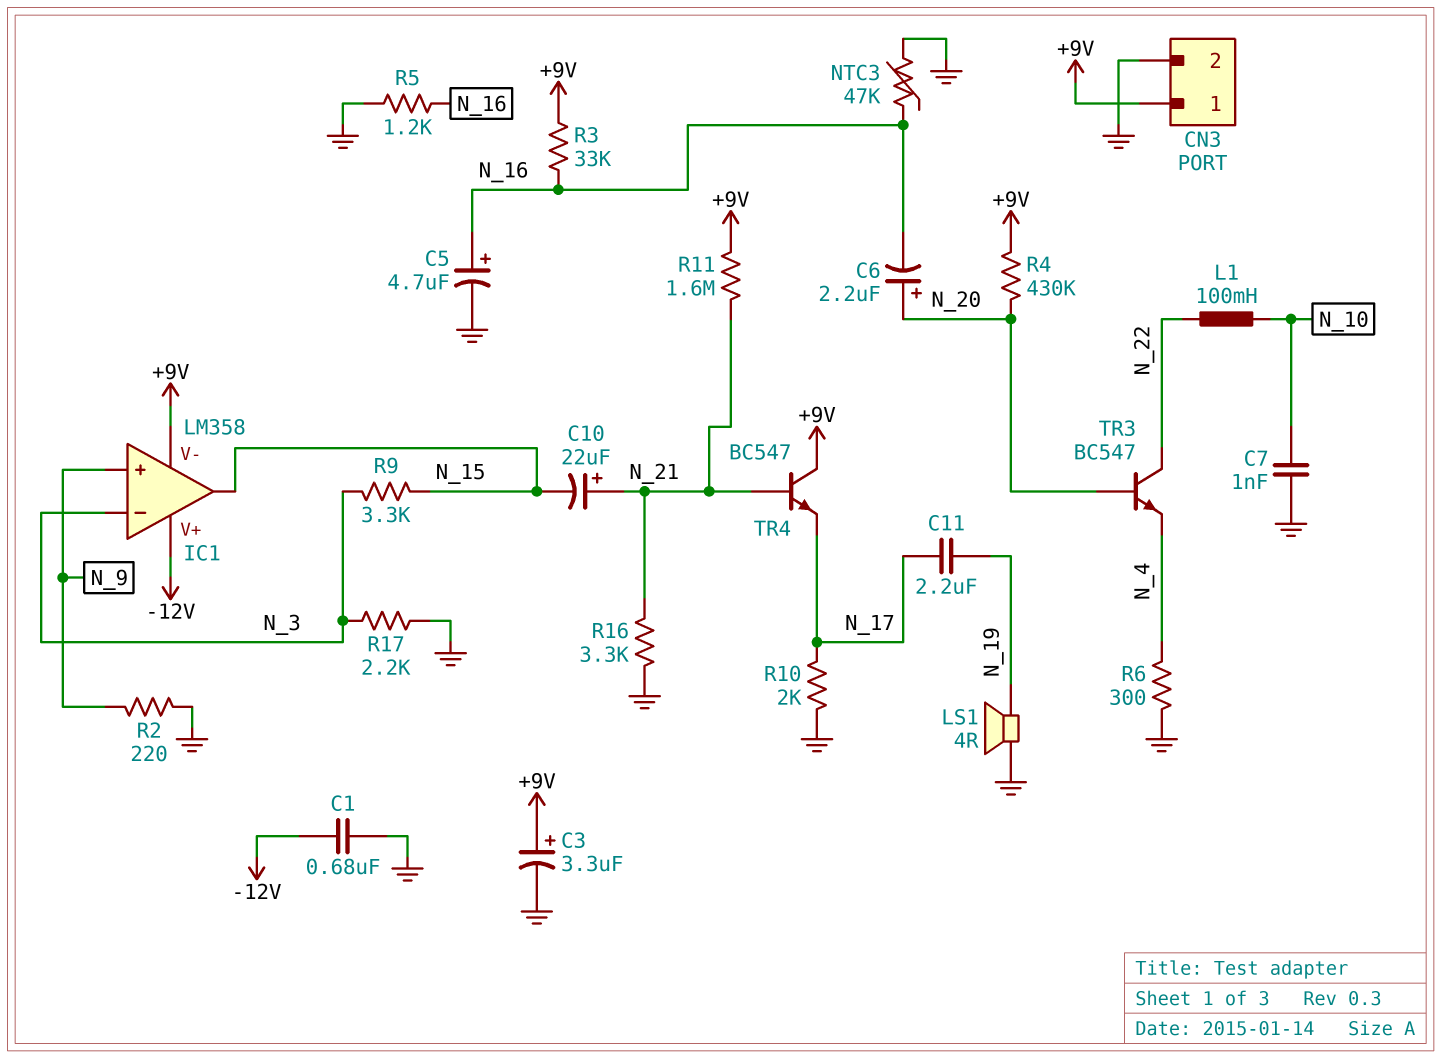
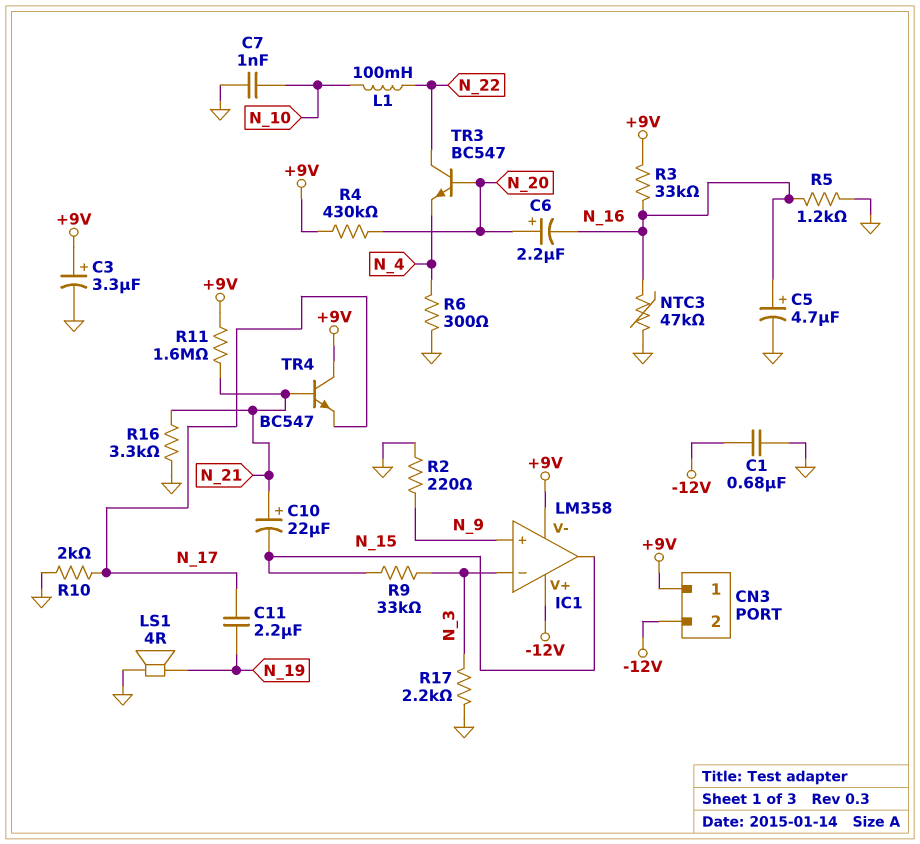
CN3 pin 2: GND -> -12V
R9: 3.3k (N_3, N_15) -> 33k (N_3, N_15)

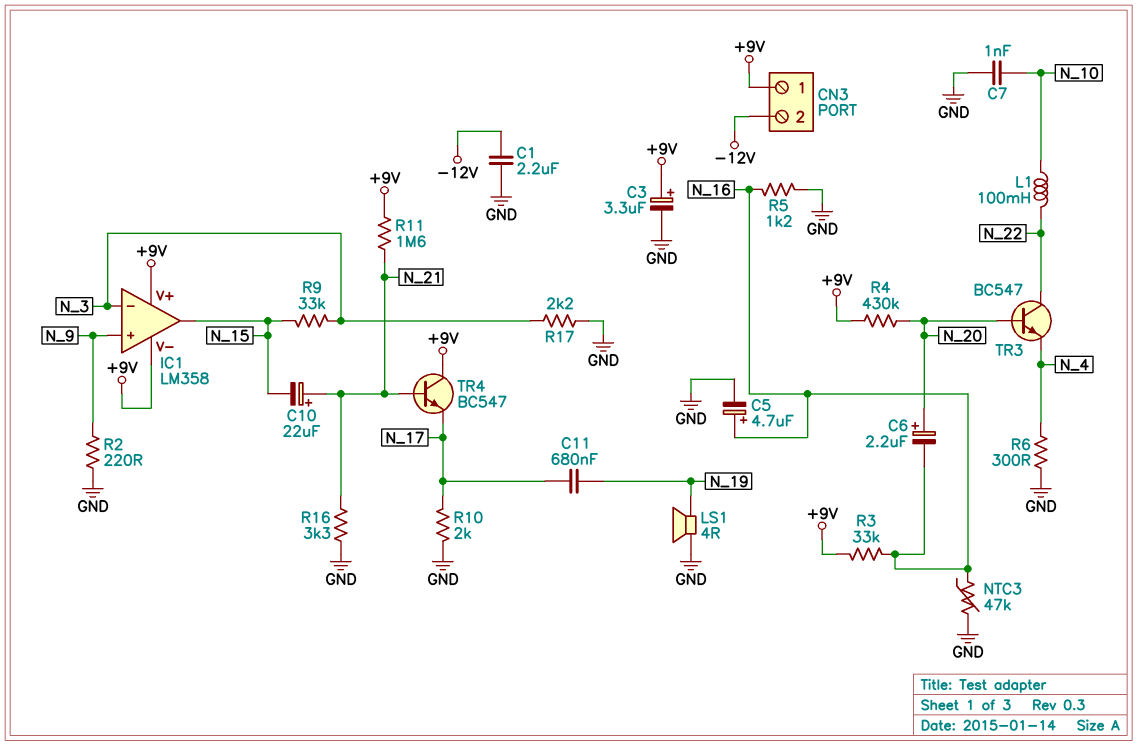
C1: 680nF (-12V, GND) -> 2.2uF (-12V, GND)
C11: 2.2uF (N_17, N_19) -> 680nF (N_17, N_19)
IC1 pin V+: -12V -> +9V

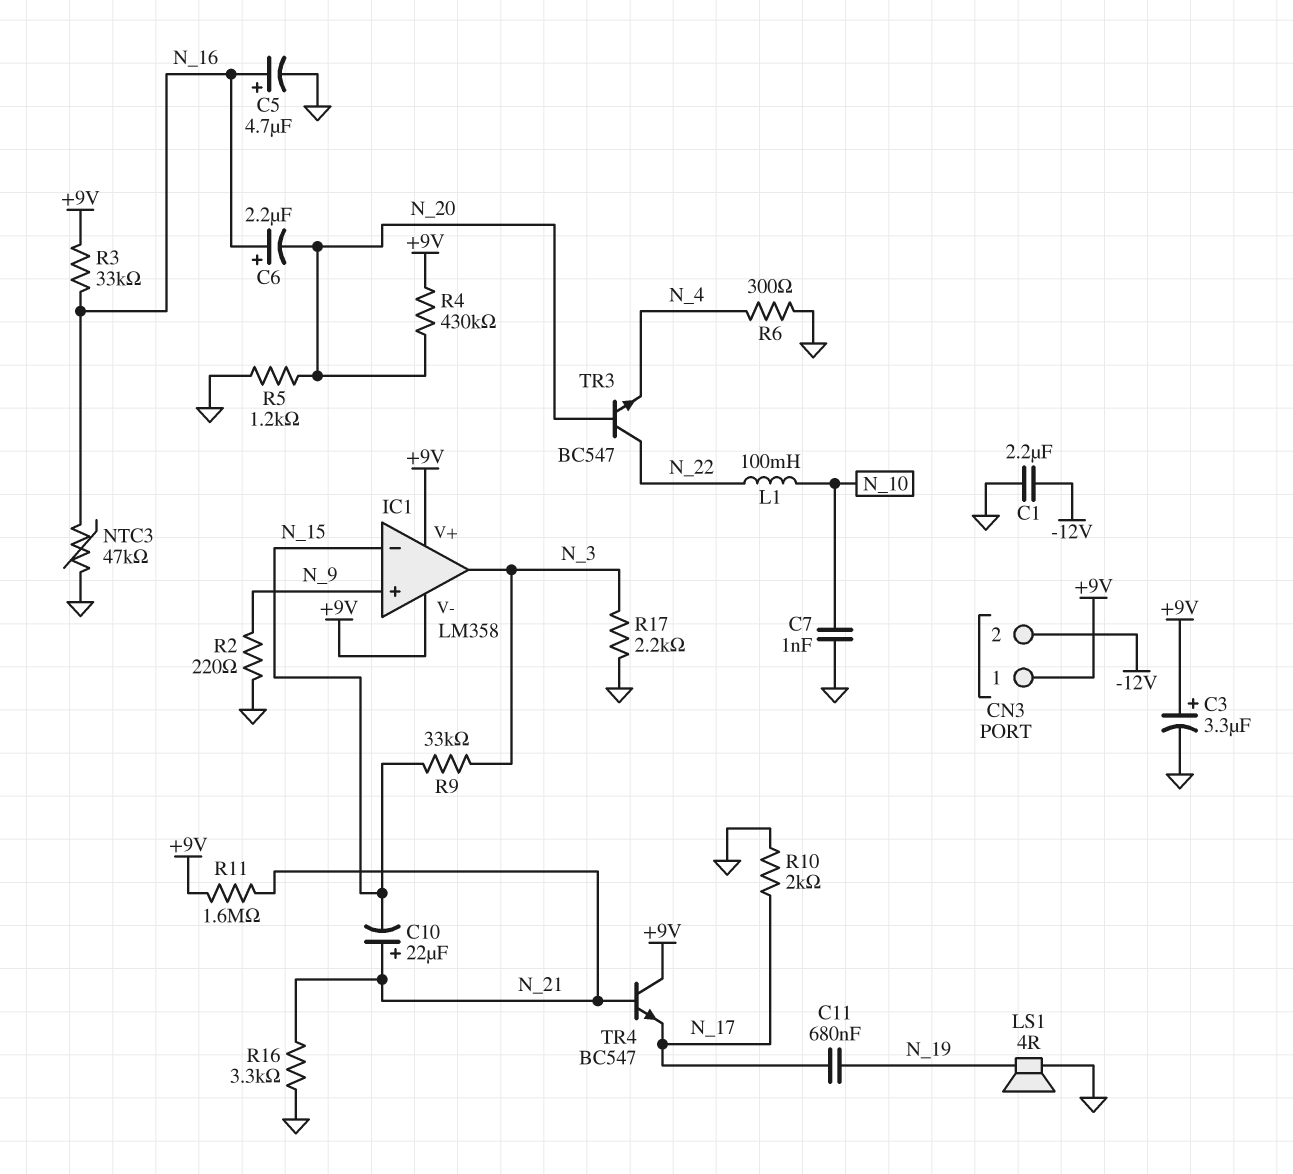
C6: 2.2uF (plus N_20, minus N_16) -> 2.2uF (plus N_16, minus N_20)
IC1 pin in-: N_3 -> N_15
IC1 pin out: N_15 -> N_3
R5: 1.2k (GND, N_16) -> 1.2k (GND, N_20)

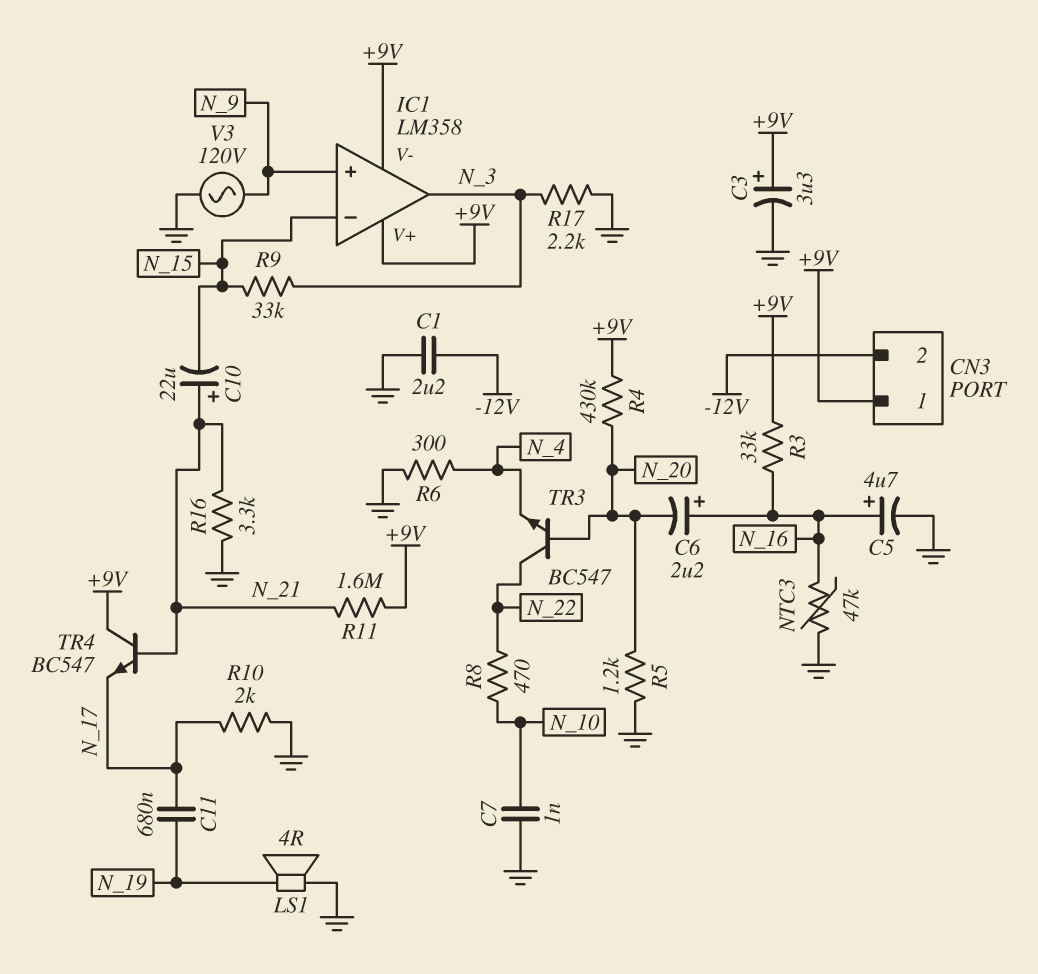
L1: 100mH (N_10, N_22) -> none
R2: 220 (GND, N_9) -> none
R8: none -> 470 (N_10, N_22)
V3: none -> AC 120V (GND, N_9)

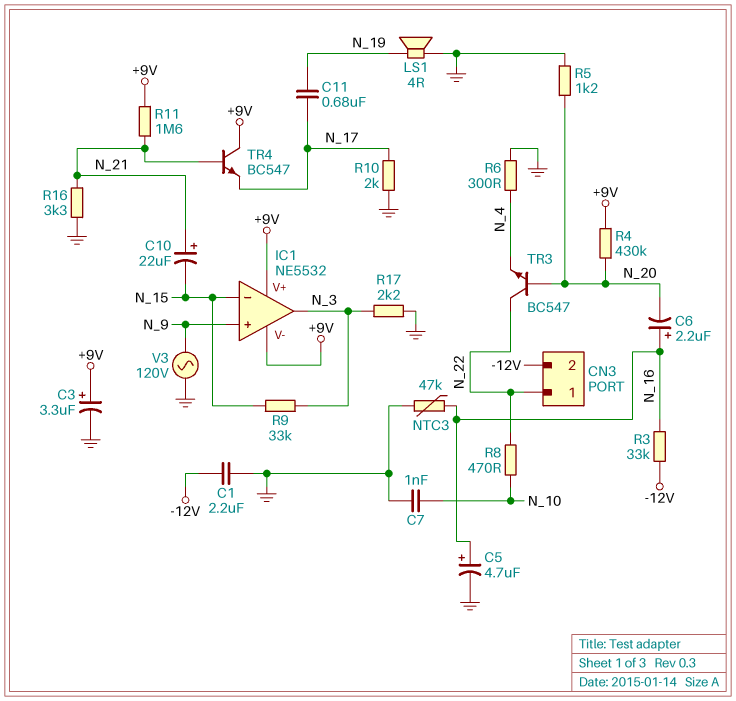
CN3 pin 1: +9V -> N_22
IC1: LM358 -> NE5532
R3: 33k (+9V, N_16) -> 33k (-12V, N_16)

